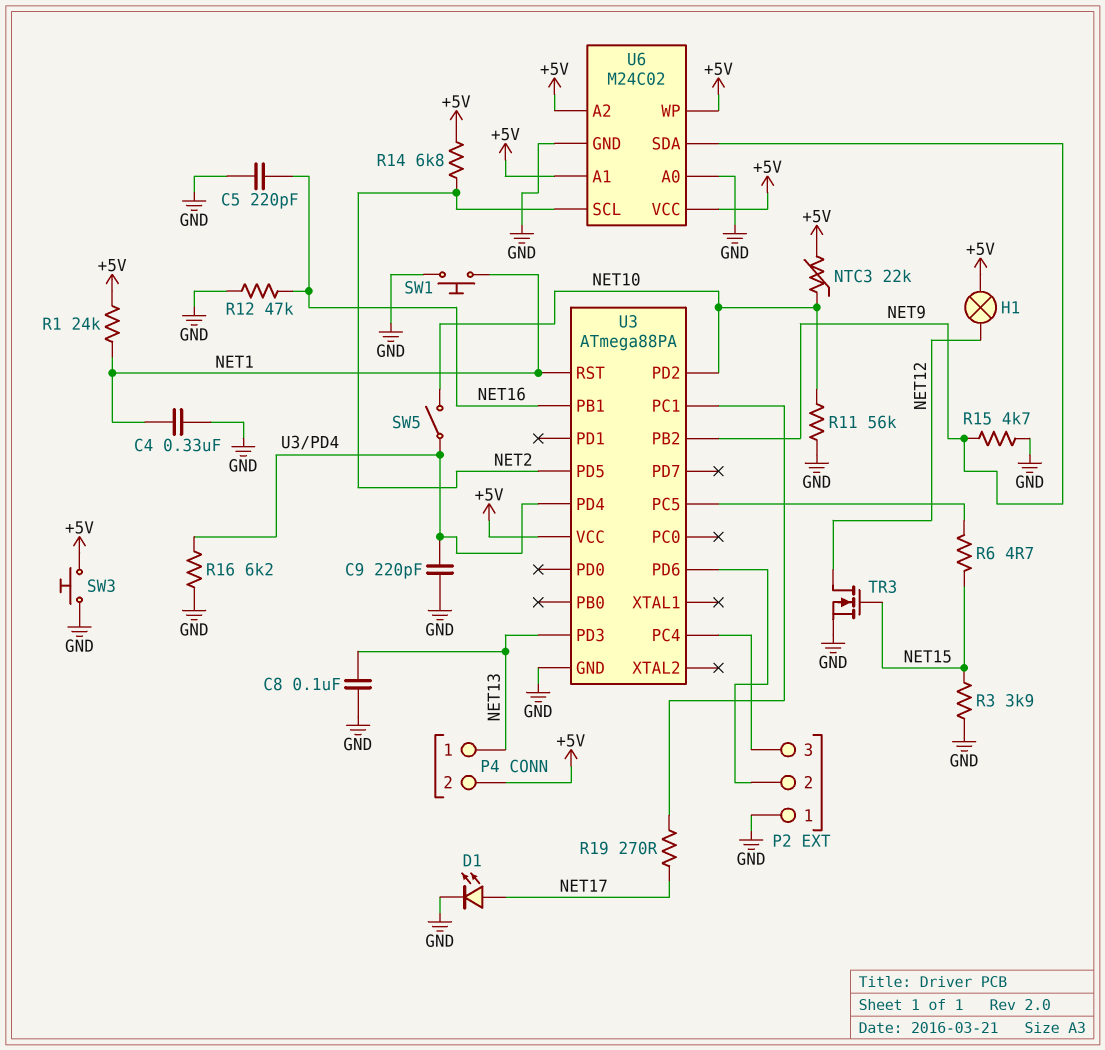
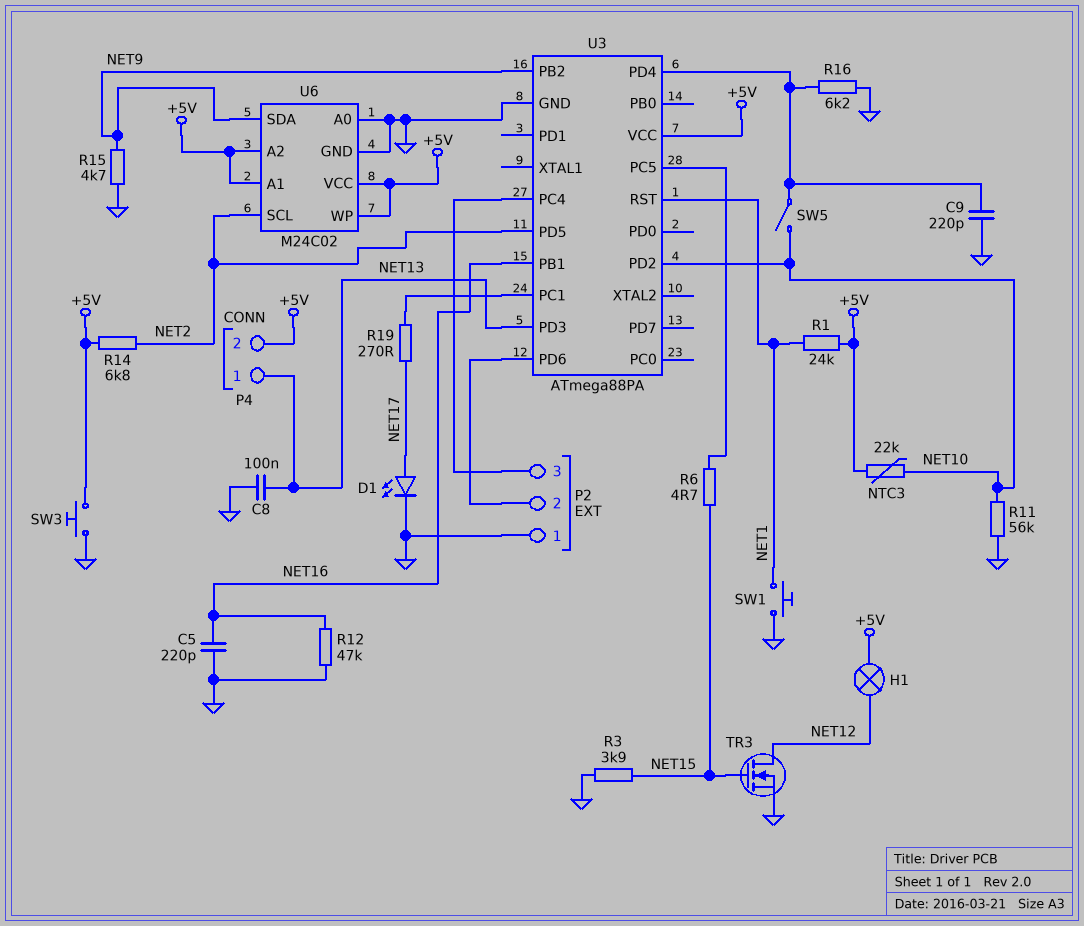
C4: 330nF (GND, NET1) -> none

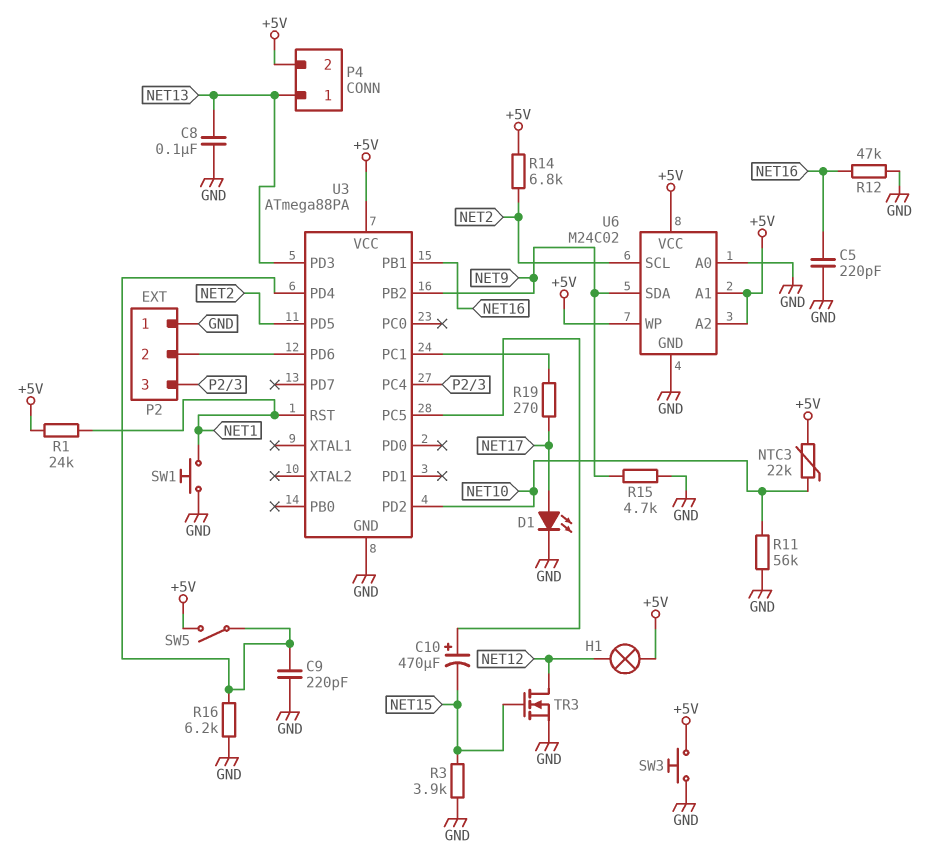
C10: none -> 470uF (plus U3/PC5, minus NET15)
R6: 4.7 (NET15, U3/PC5) -> none
SW5: switch (NET10, U3/PD4) -> switch (+5V, U3/PD4)

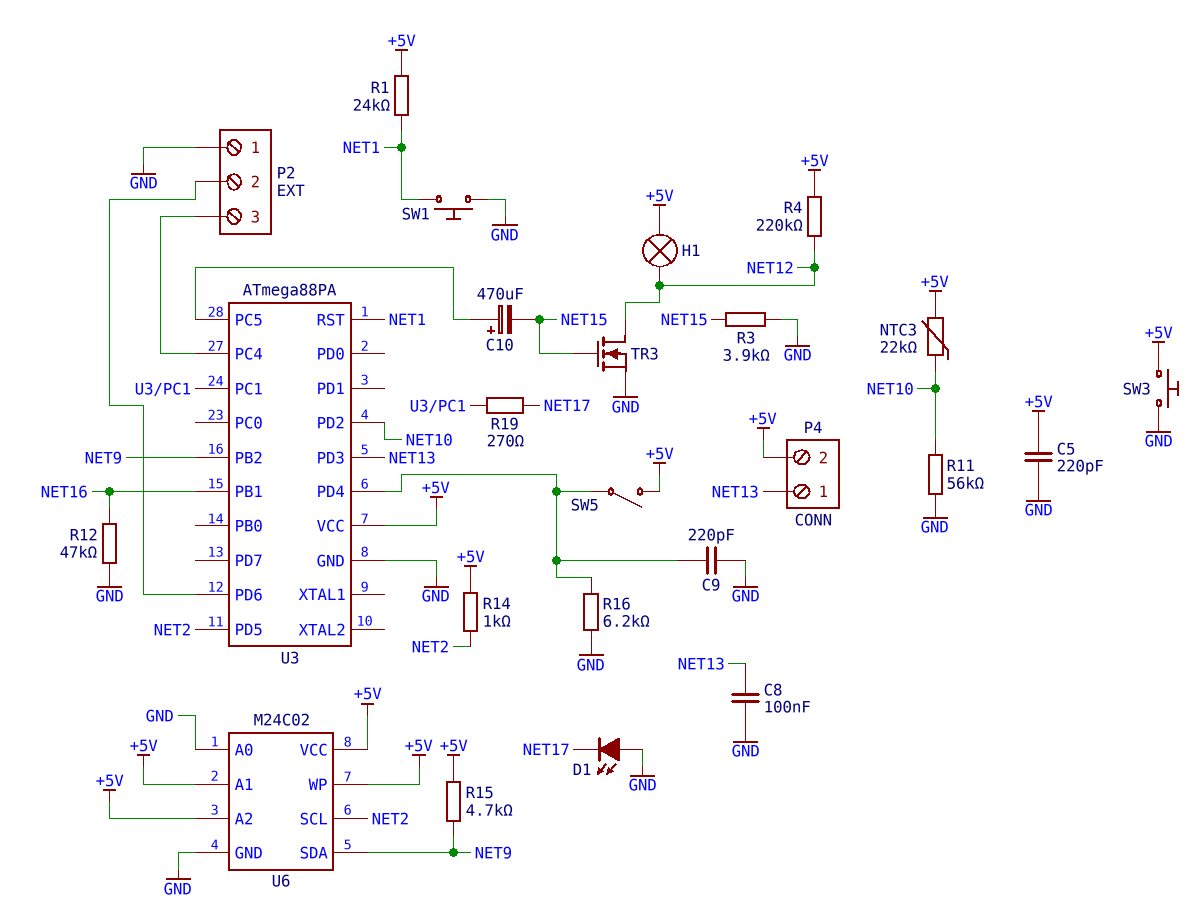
C5: 220pF (GND, NET16) -> 220pF (+5V, GND)
D1: LED (A NET17, K GND) -> LED (A GND, K NET17)
R4: none -> 220k (+5V, NET12)
R14: 6.8k (+5V, NET2) -> 1k (+5V, NET2)
R15: 4.7k (GND, NET9) -> 4.7k (+5V, NET9)

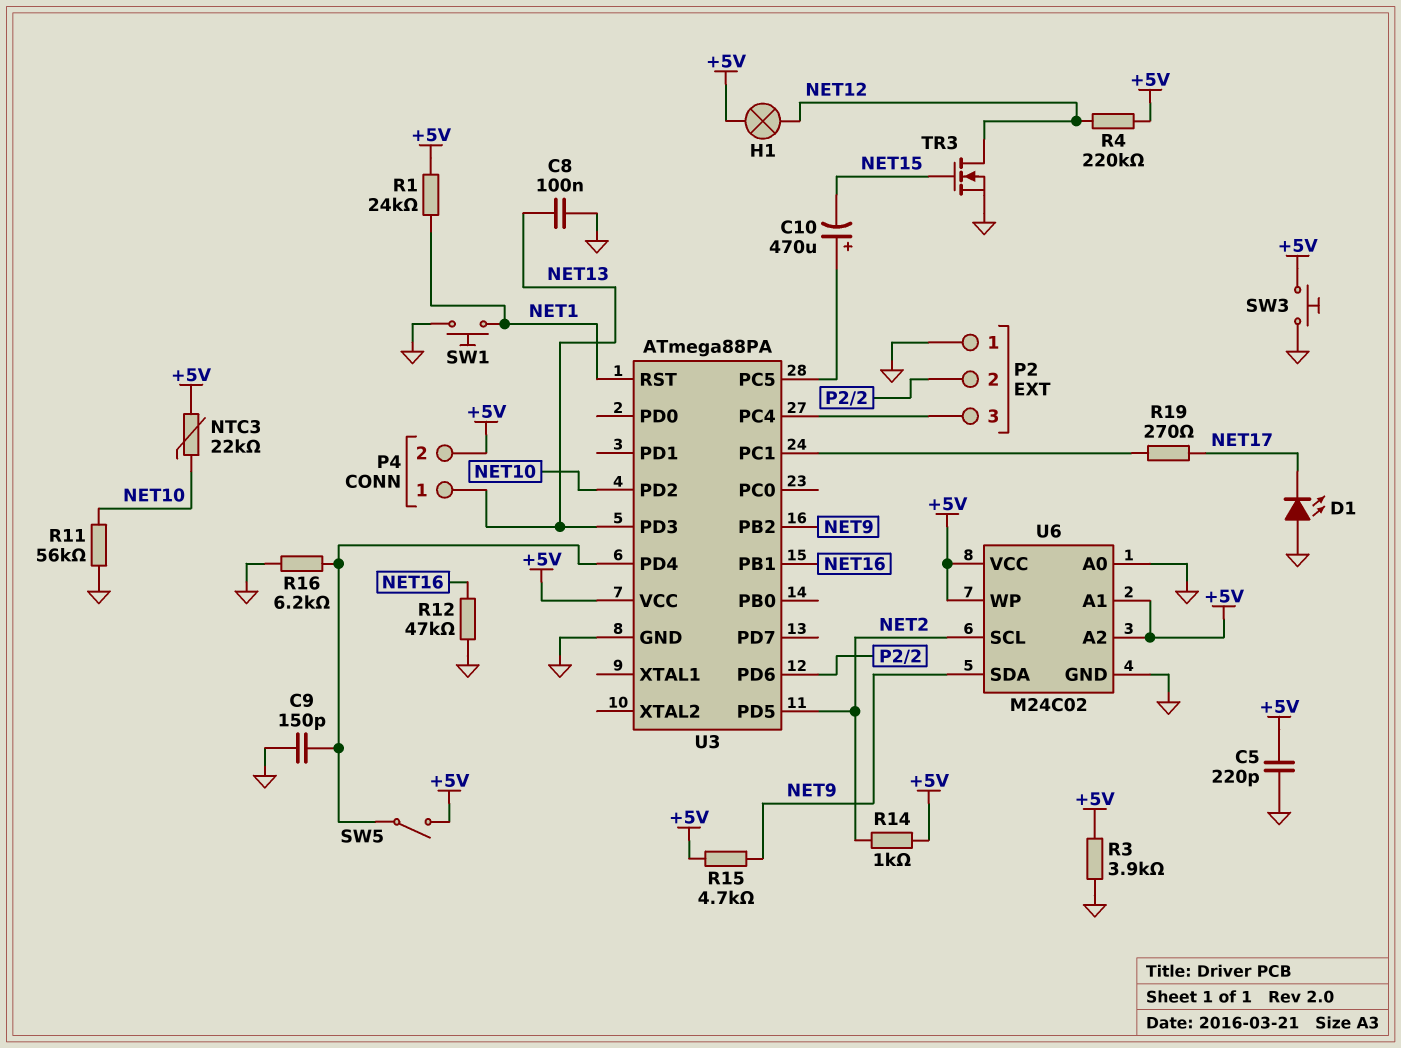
C9: 220pF (GND, U3/PD4) -> 150pF (GND, U3/PD4)
R3: 3.9k (GND, NET15) -> 3.9k (+5V, GND)

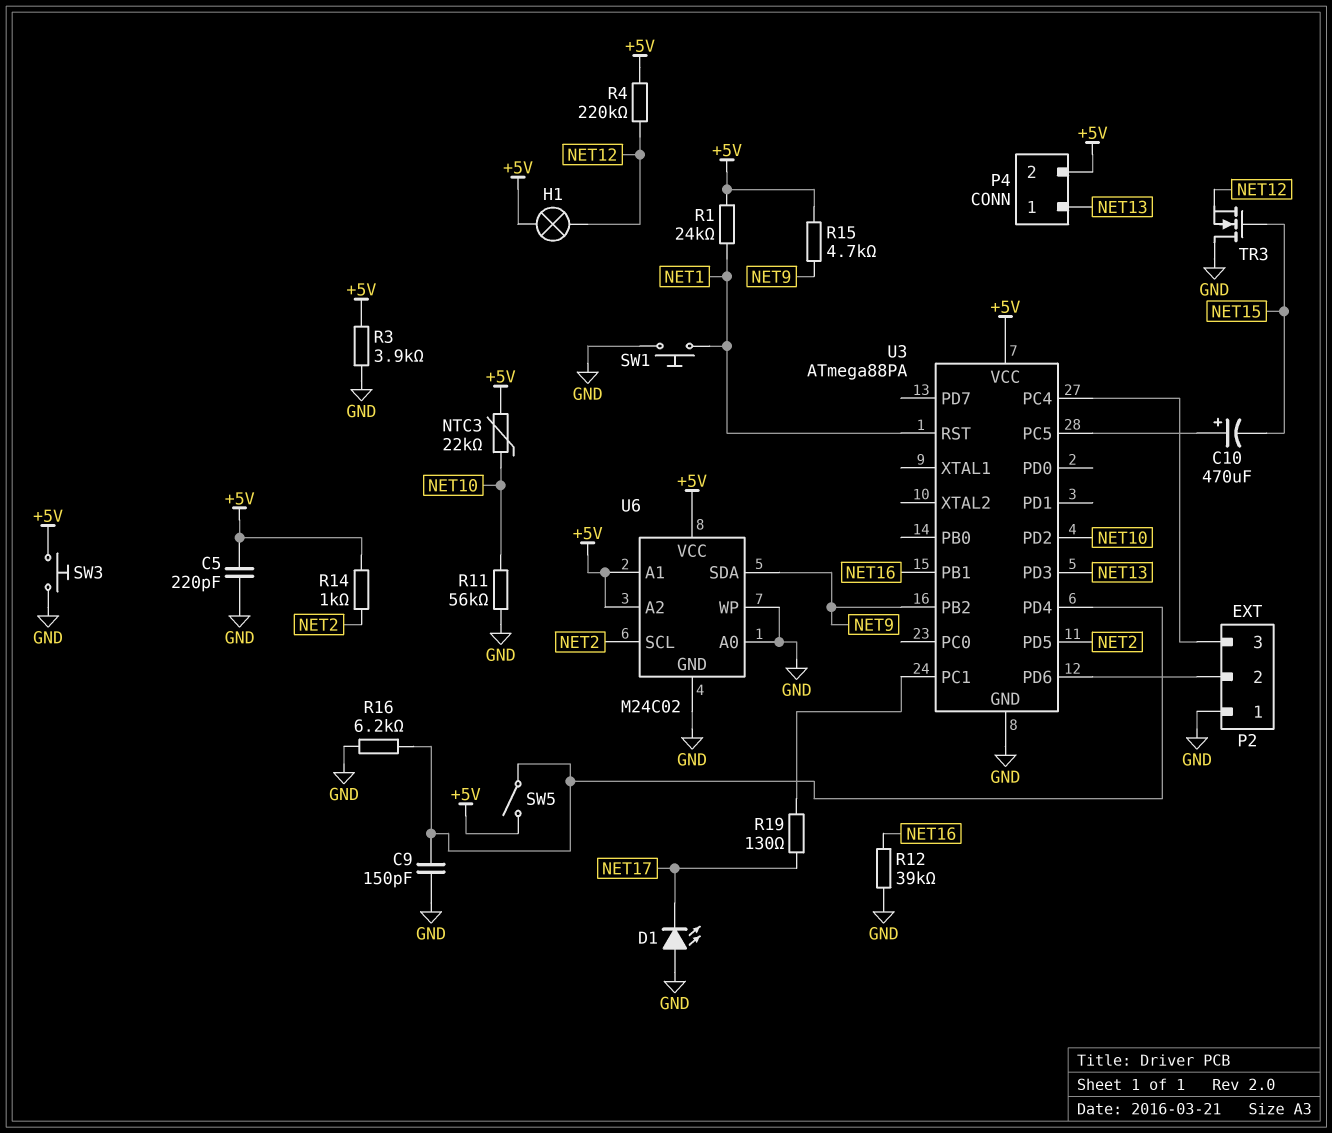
C8: 100nF (GND, NET13) -> none
R12: 47k (GND, NET16) -> 39k (GND, NET16)
R19: 270 (NET17, U3/PC1) -> 130 (NET17, U3/PC1)
TR3: NMOS (G NET15, D NET12, S GND) -> NMOS (G NET15, D GND, S NET12)
U6 pin WP: +5V -> GND

